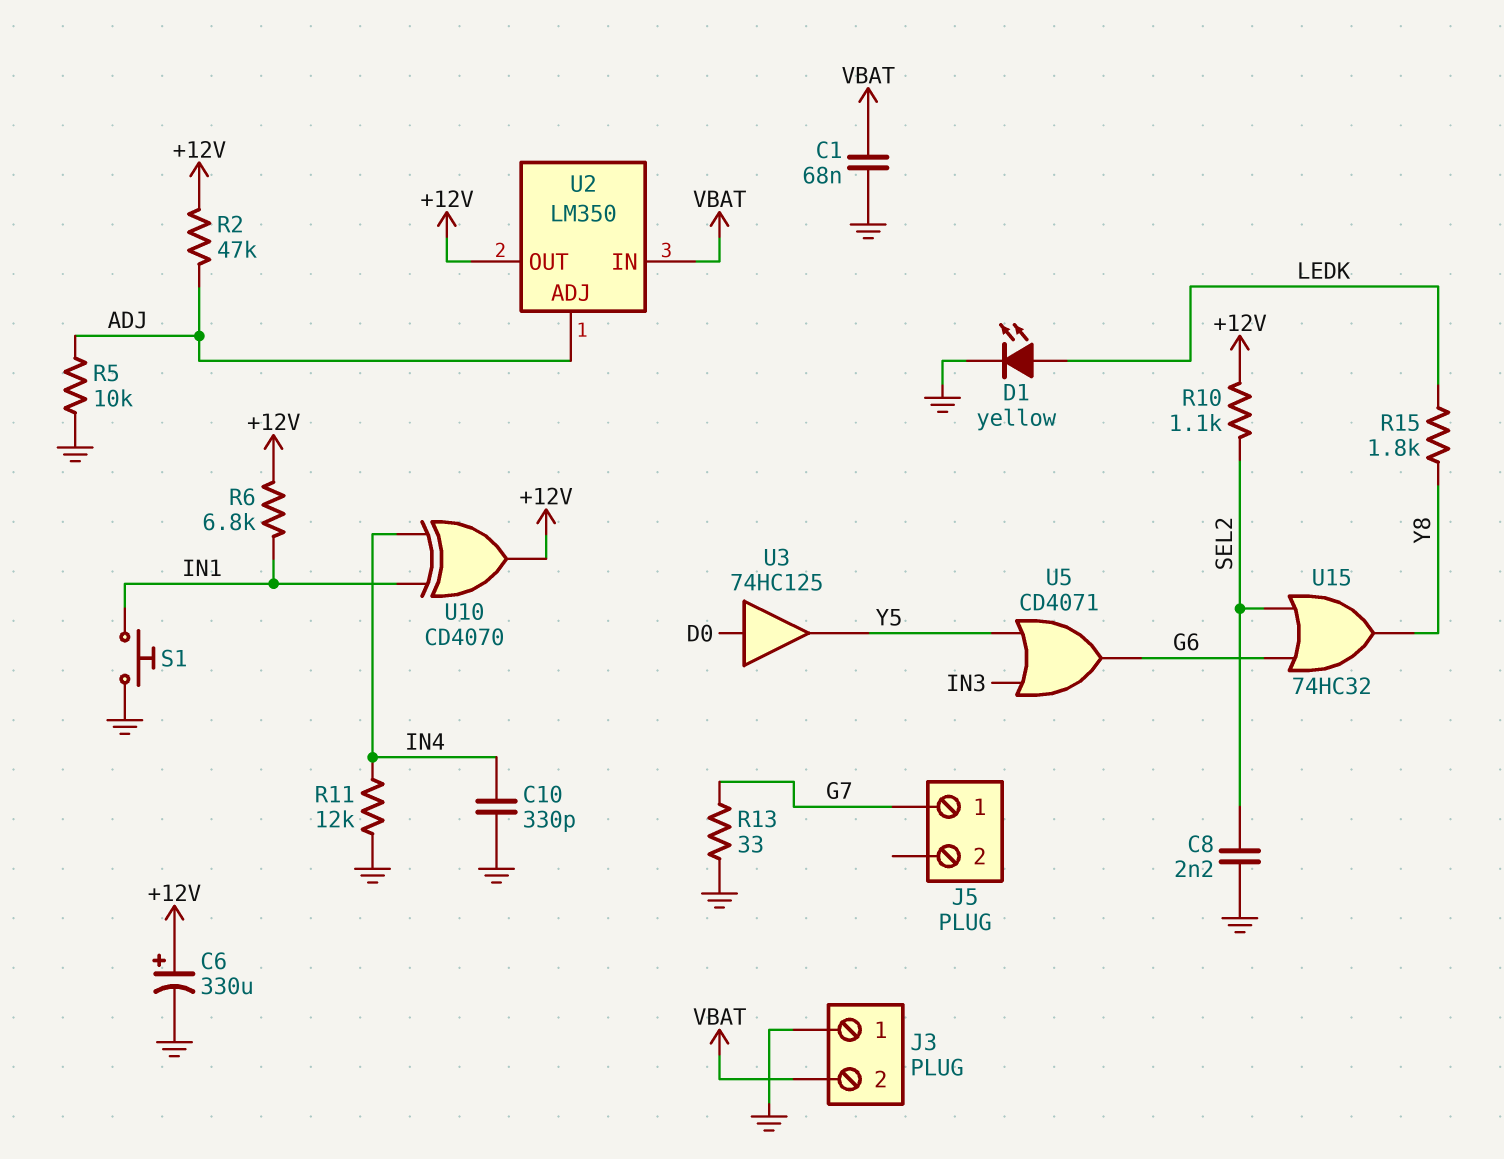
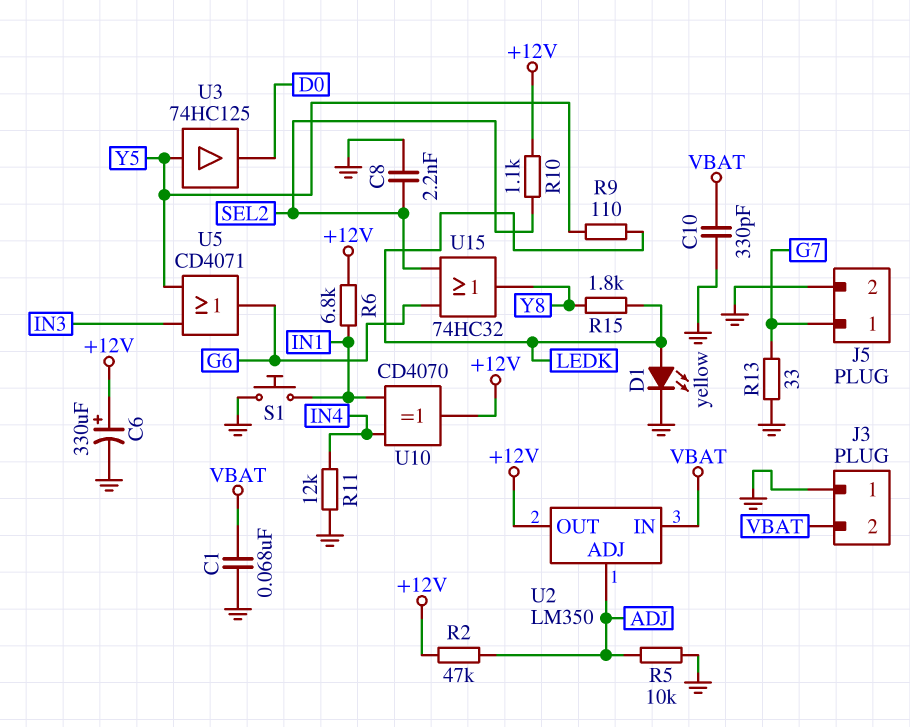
C10: 330pF (GND, IN4) -> 330pF (GND, VBAT)
J5 pin 2: none -> GND
R9: none -> 110 (LEDK, Y5)
U3: buffer 74HC125 (in D0, out Y5) -> buffer 74HC125 (in Y5, out D0)

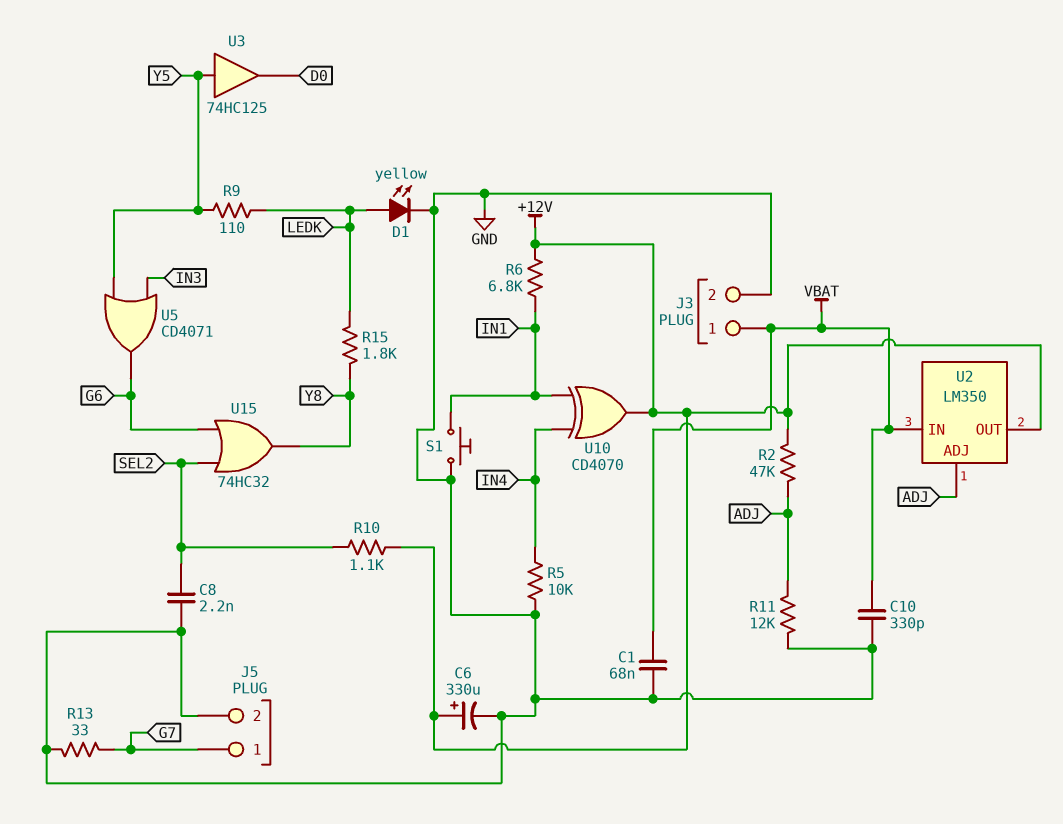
J3 pin 1: GND -> VBAT
J3 pin 2: VBAT -> GND
R5: 10k (ADJ, GND) -> 10k (GND, IN4)
R11: 12k (GND, IN4) -> 12k (ADJ, GND)

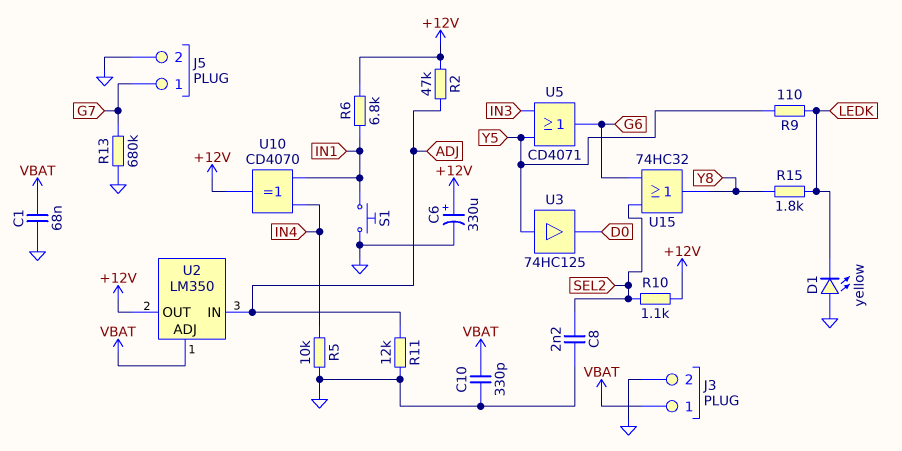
D1: LED yellow (A LEDK, K GND) -> LED yellow (A GND, K LEDK)
R13: 33 (G7, GND) -> 680k (G7, GND)
U2 pin ADJ: ADJ -> VBAT
U2 pin IN: VBAT -> ADJ

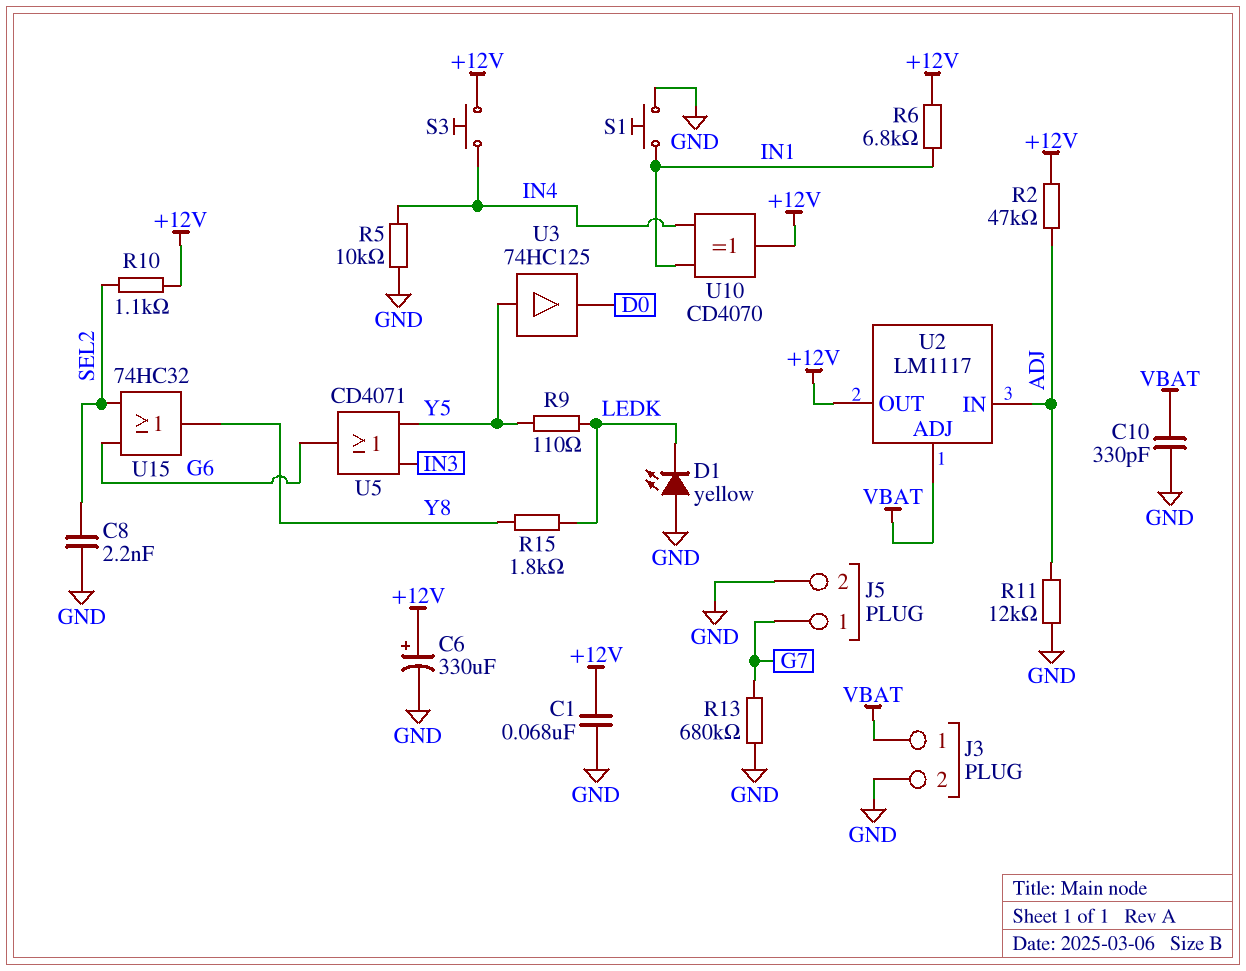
C1: 68nF (GND, VBAT) -> 68nF (+12V, GND)
S3: none -> button (+12V, IN4)
U2: LM350 -> LM1117

